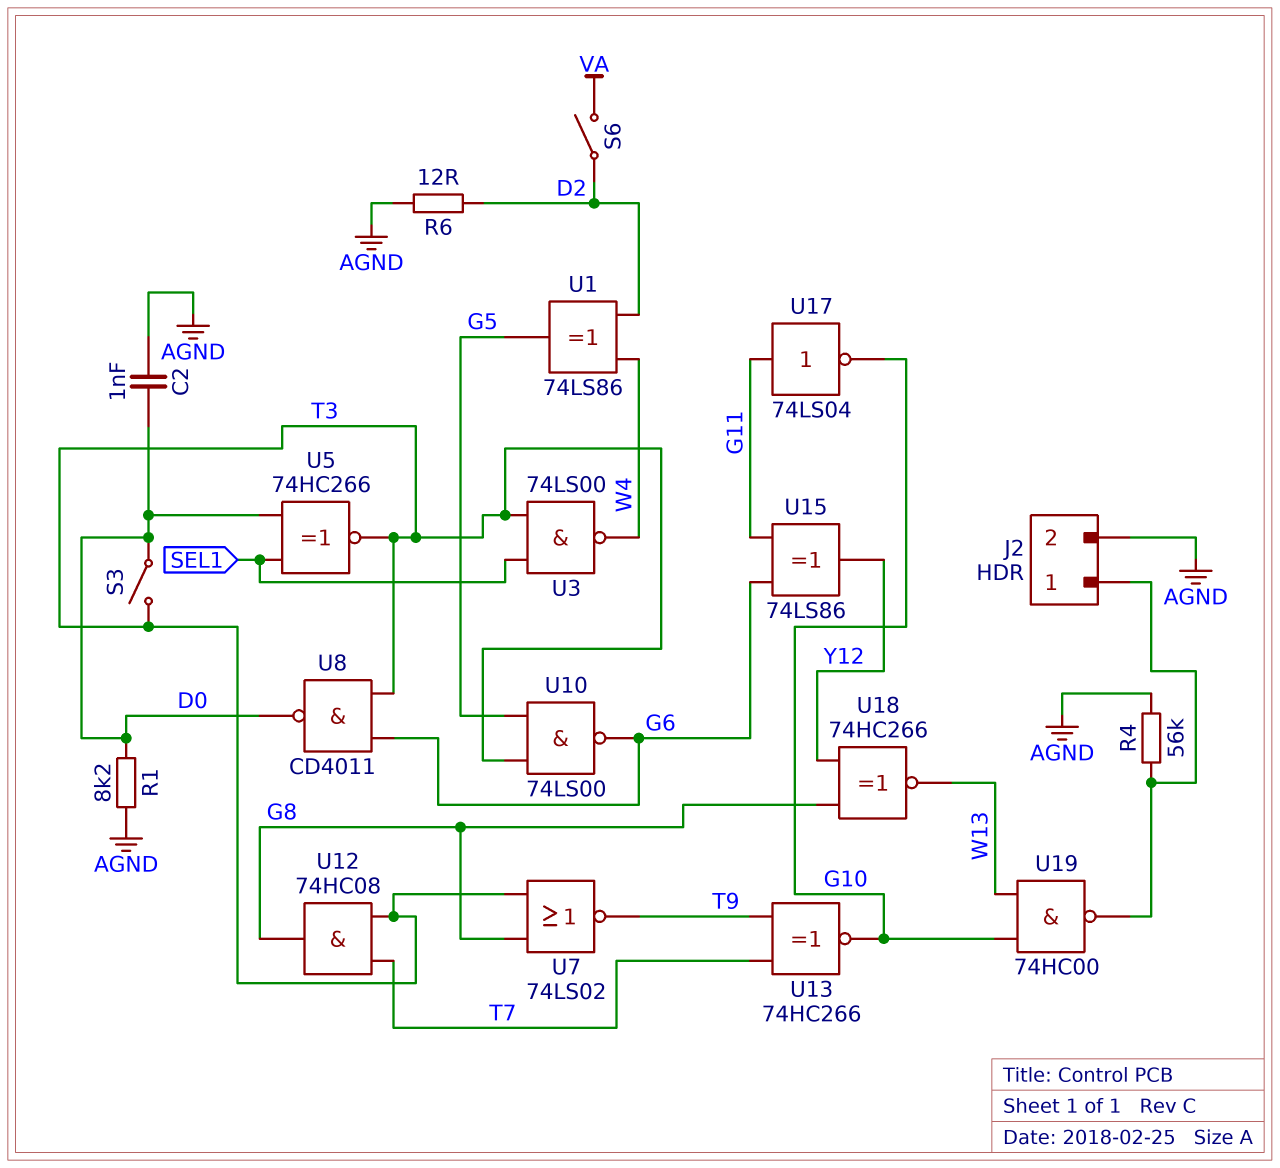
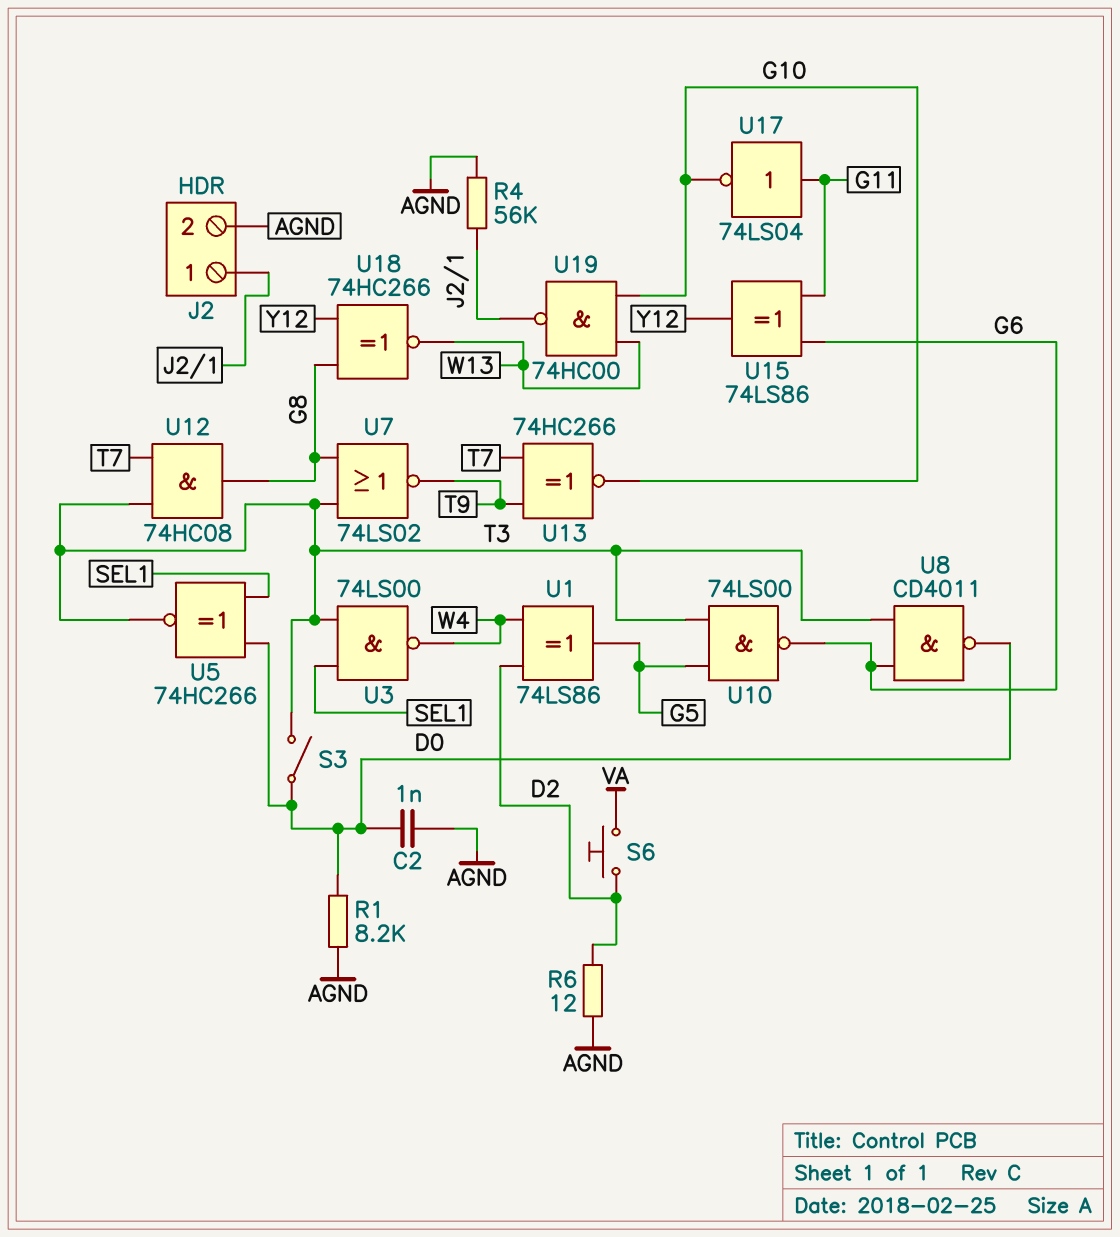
S6: switch (D2, VA) -> button (D2, VA)

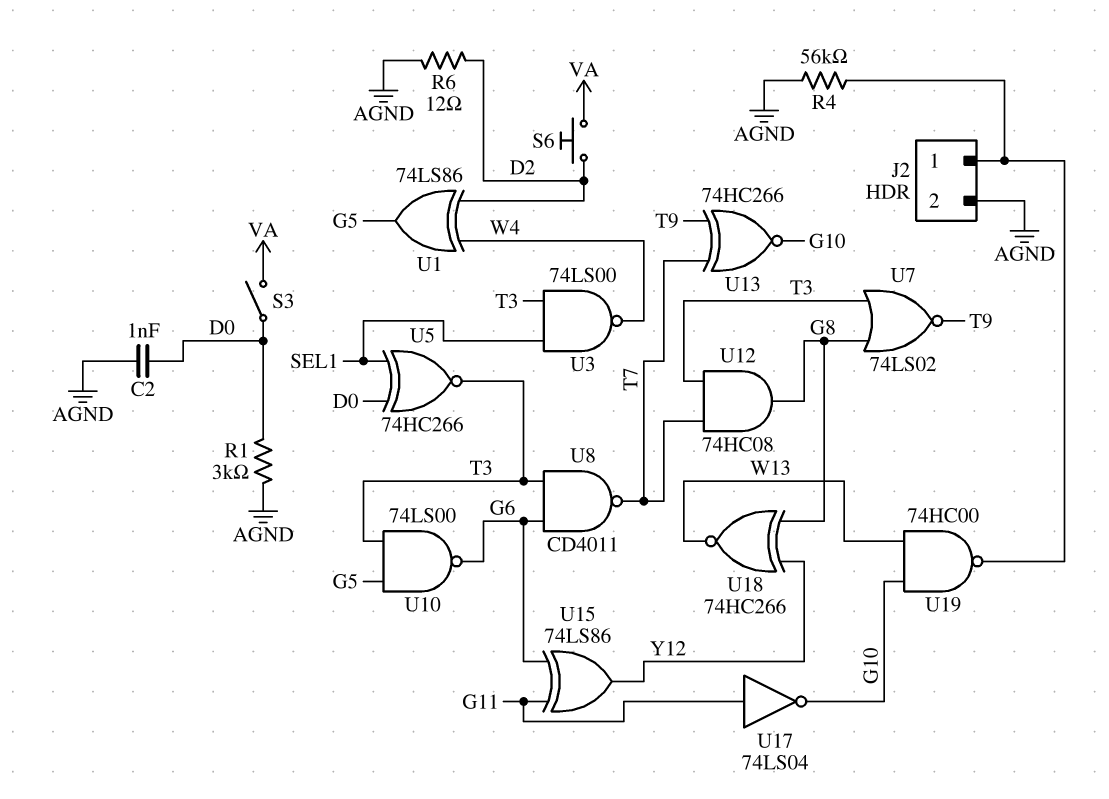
R1: 8.2k (AGND, D0) -> 3k (AGND, D0)
S3: switch (D0, T3) -> switch (D0, VA)
U8: NAND CD4011 (in G6, in T3, out D0) -> NAND CD4011 (in G6, in T3, out T7)

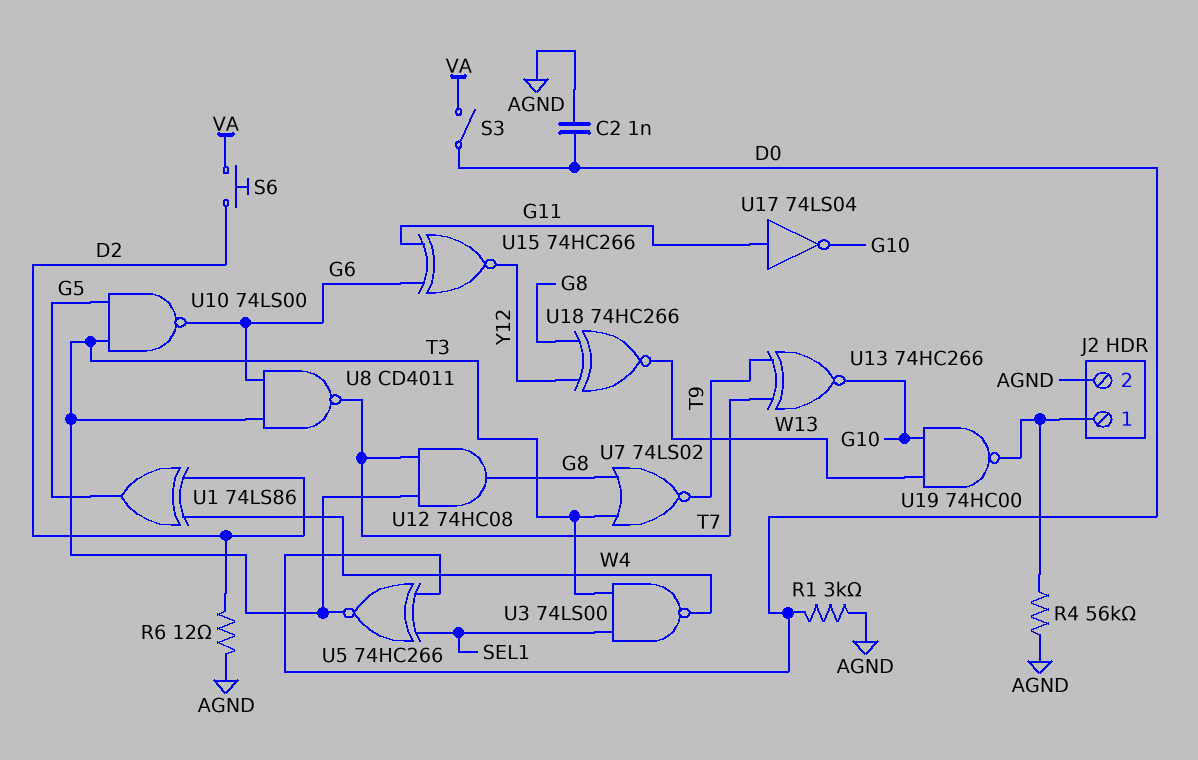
U15: XOR 74LS86 (in G6, in G11, out Y12) -> XNOR 74HC266 (in G6, in G11, out Y12)

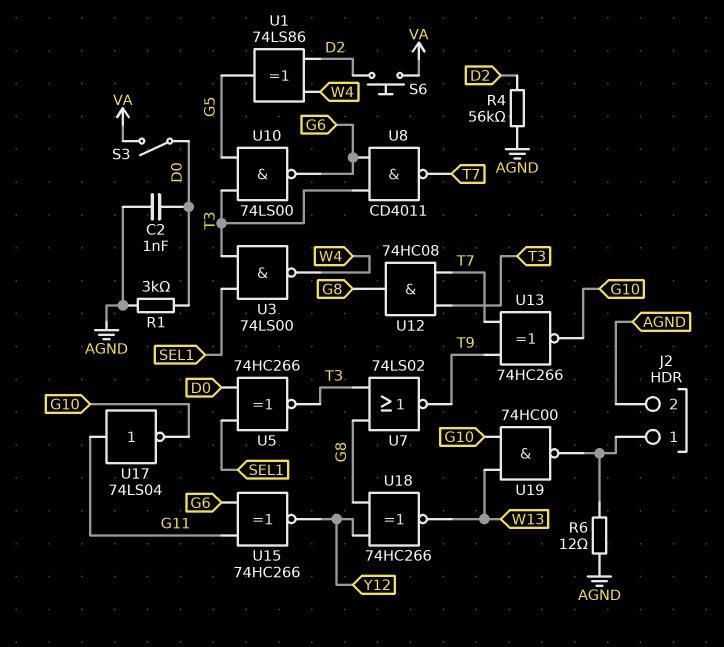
R4: 56k (AGND, J2/1) -> 56k (AGND, D2)
R6: 12 (AGND, D2) -> 12 (AGND, J2/1)

